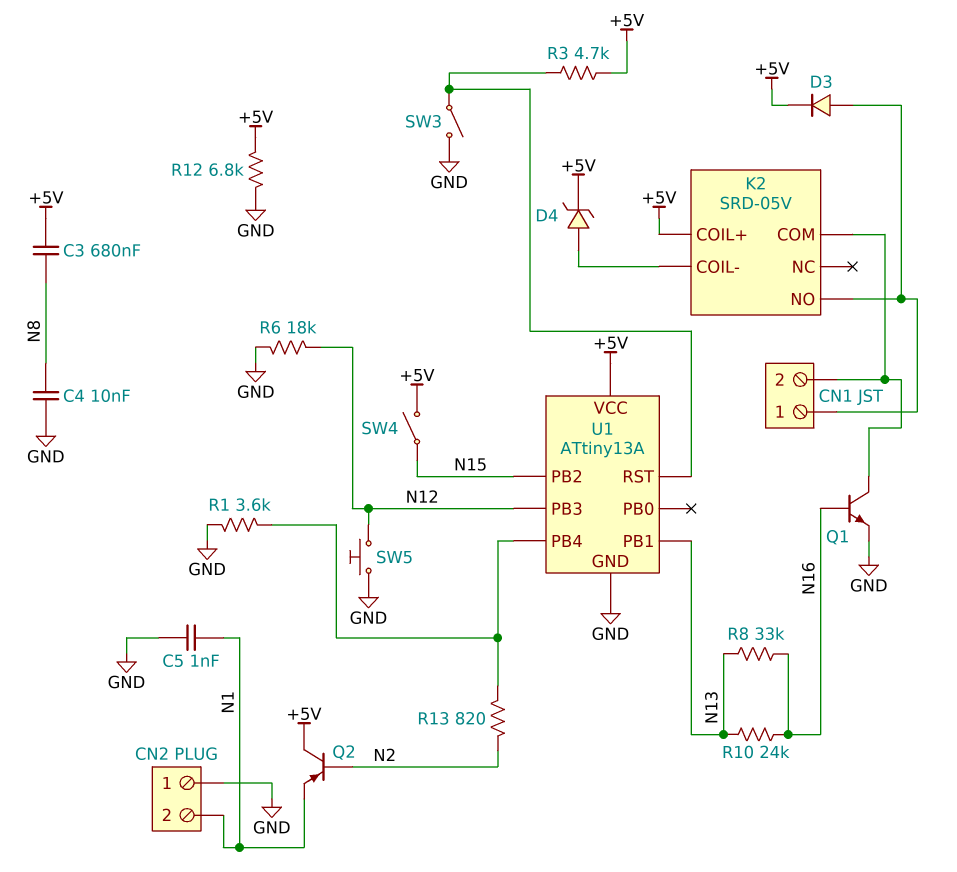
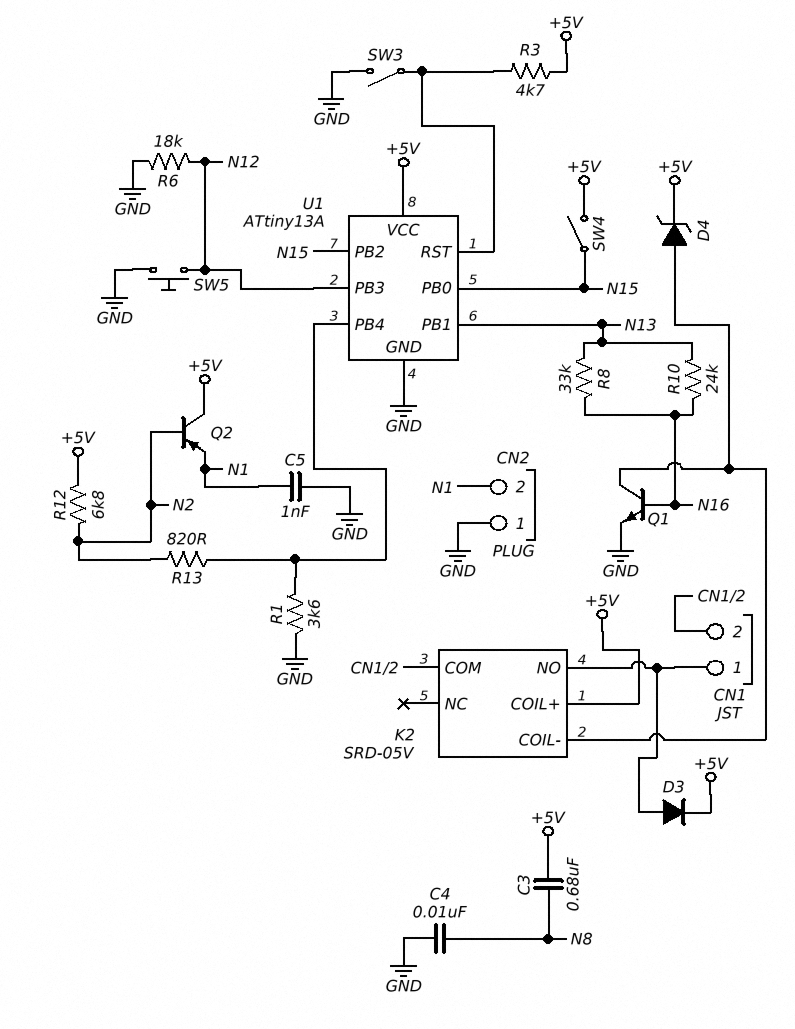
Q1: NPN (B N16, C CN1/2, E GND) -> NPN (B N16, C K2/COIL-, E GND)
R12: 6.8k (+5V, GND) -> 6.8k (+5V, N2)
U1 pin PB0: none -> N15

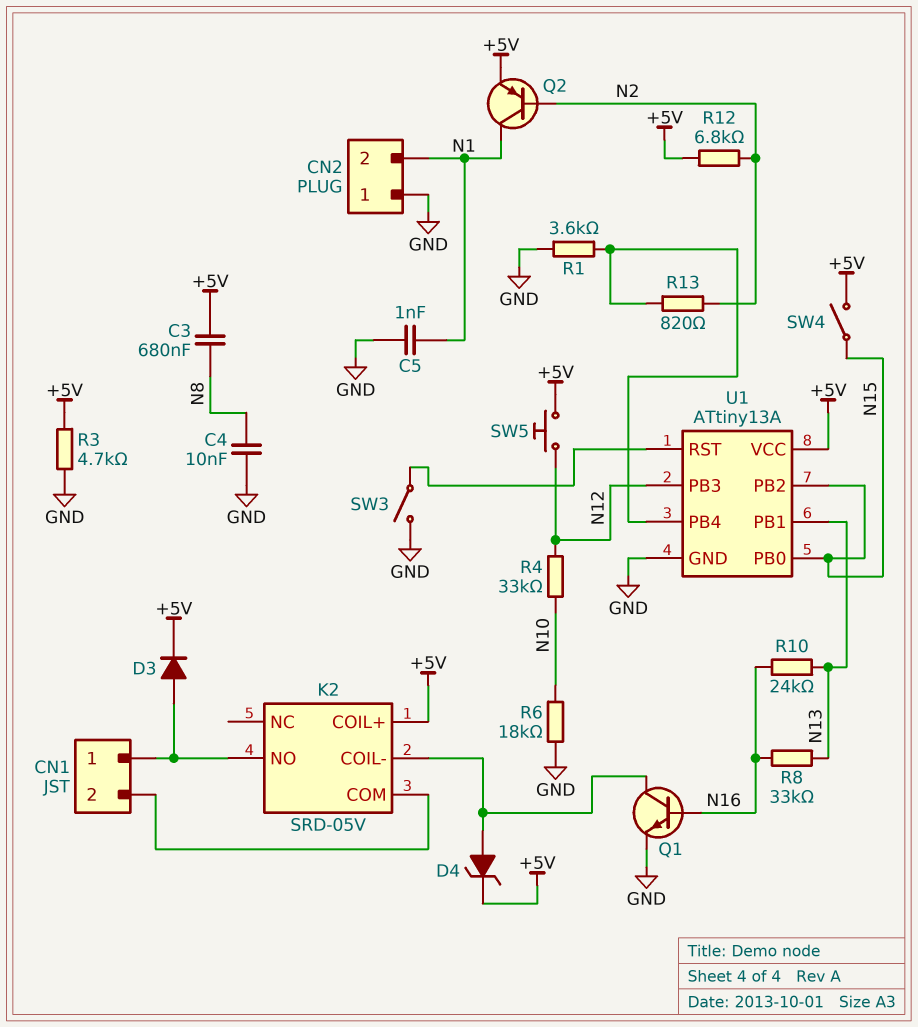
Q2: PNP (B N2, C +5V, E N1) -> PNP (B N2, C N1, E +5V)
R3: 4.7k (+5V, U1/RST) -> 4.7k (+5V, GND)
R4: none -> 33k (N10, N12)
R6: 18k (GND, N12) -> 18k (GND, N10)
SW5: button (GND, N12) -> button (+5V, N12)

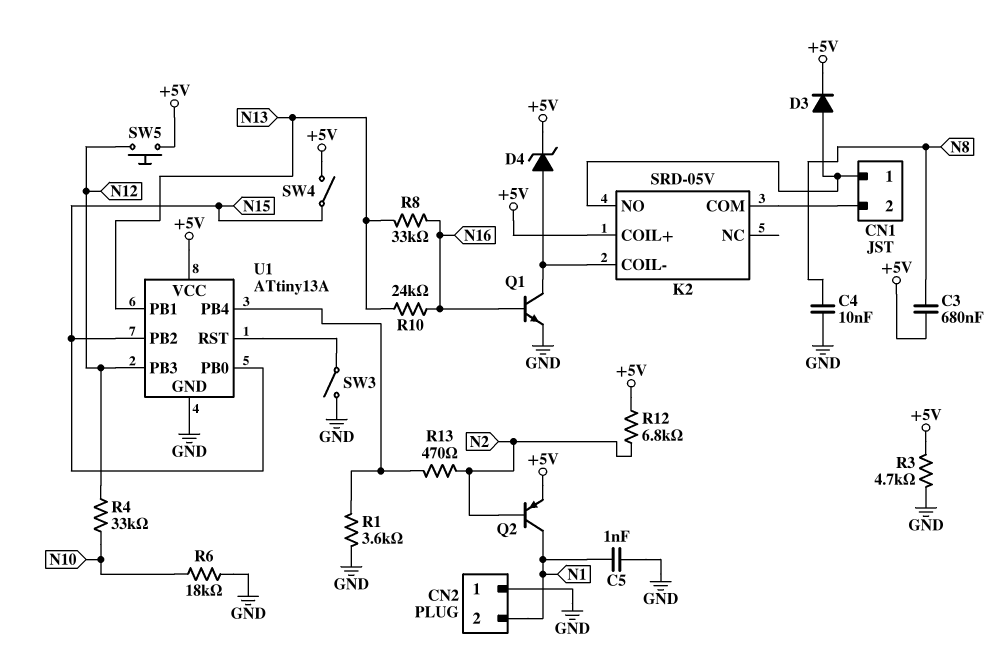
R13: 820 (N2, U1/PB4) -> 470 (N2, U1/PB4)

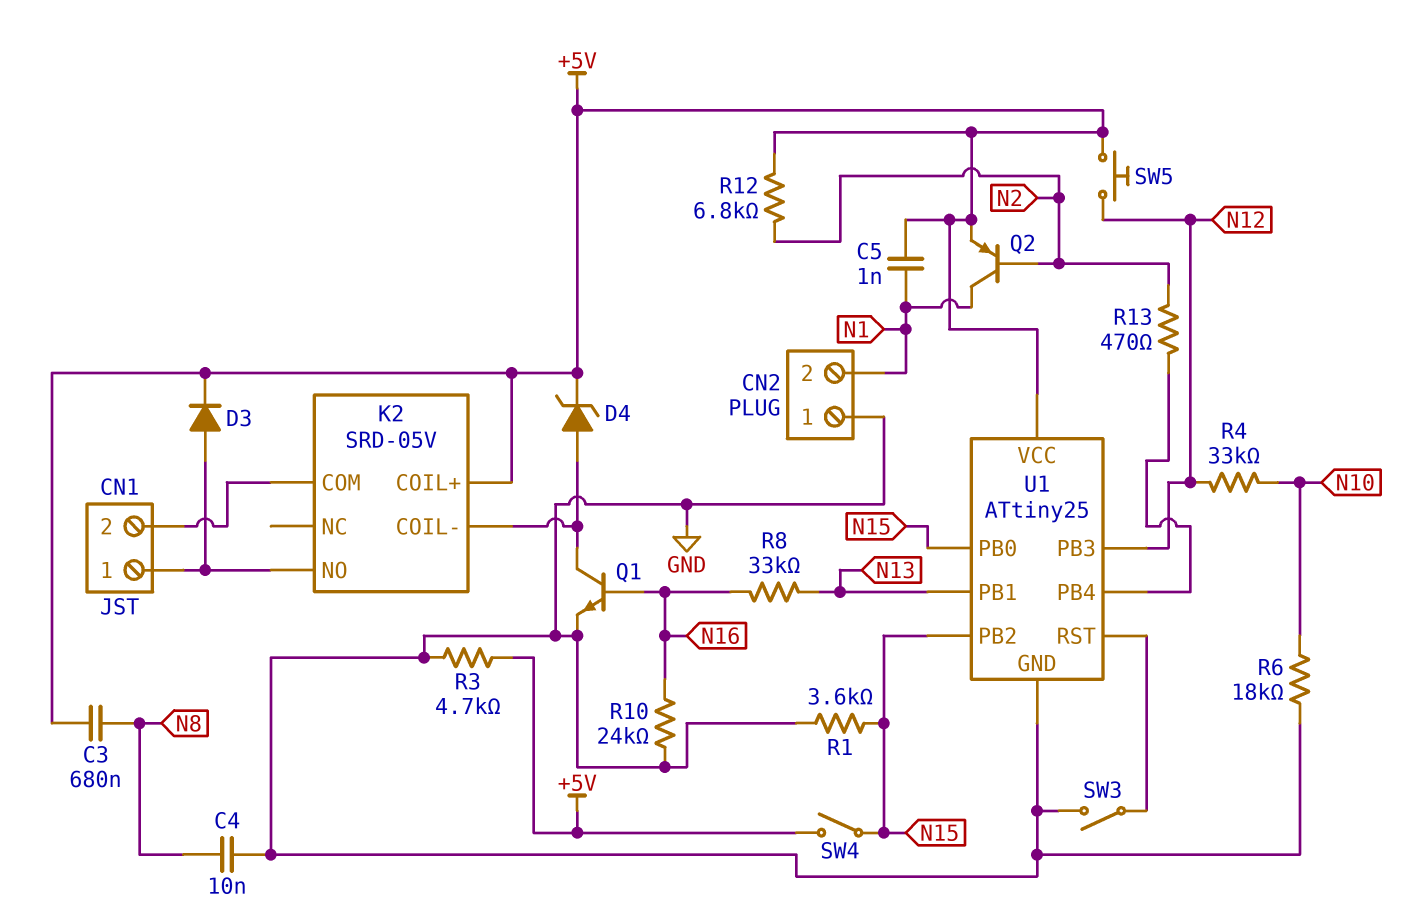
C5: 1nF (GND, N1) -> 1nF (+5V, N1)
R1: 3.6k (GND, U1/PB4) -> 3.6k (GND, N15)
R10: 24k (N13, N16) -> 24k (GND, N16)
U1: ATtiny13A -> ATtiny25

